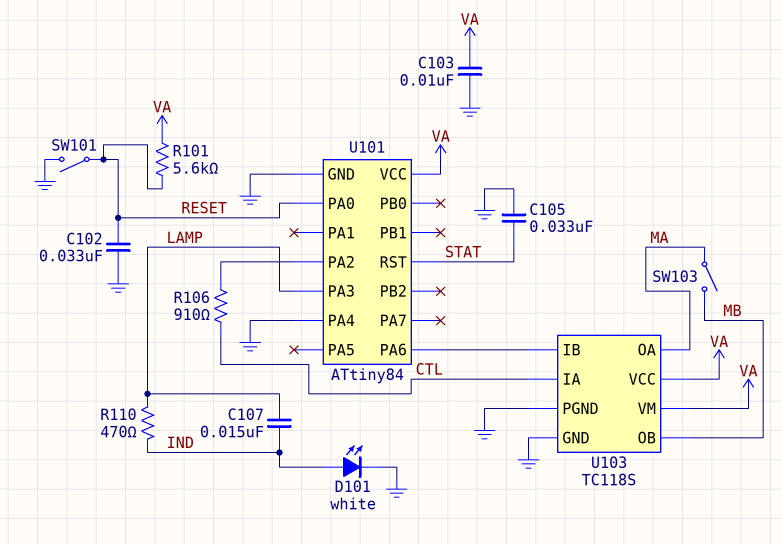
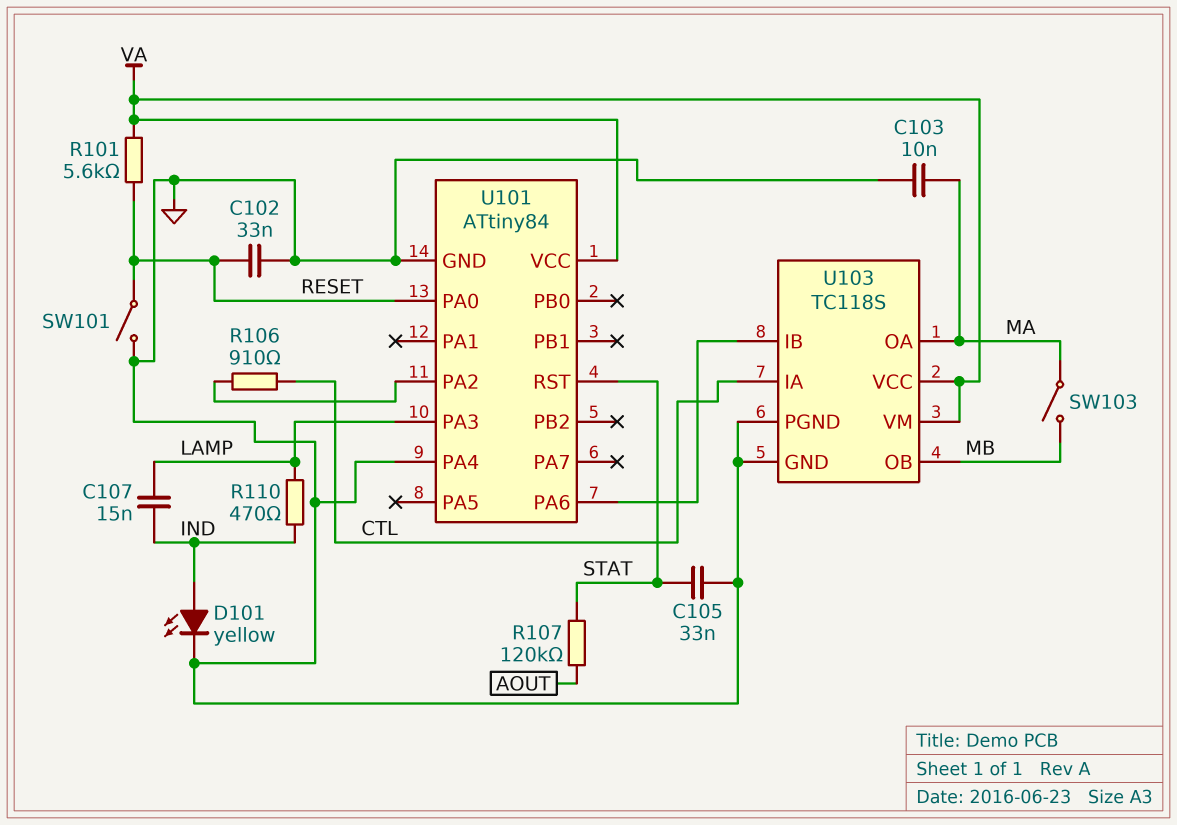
C103: 10nF (GND, VA) -> 10nF (GND, MA)
D101: LED white (A IND, K GND) -> LED yellow (A IND, K GND)
R107: none -> 120k (AOUT, STAT)

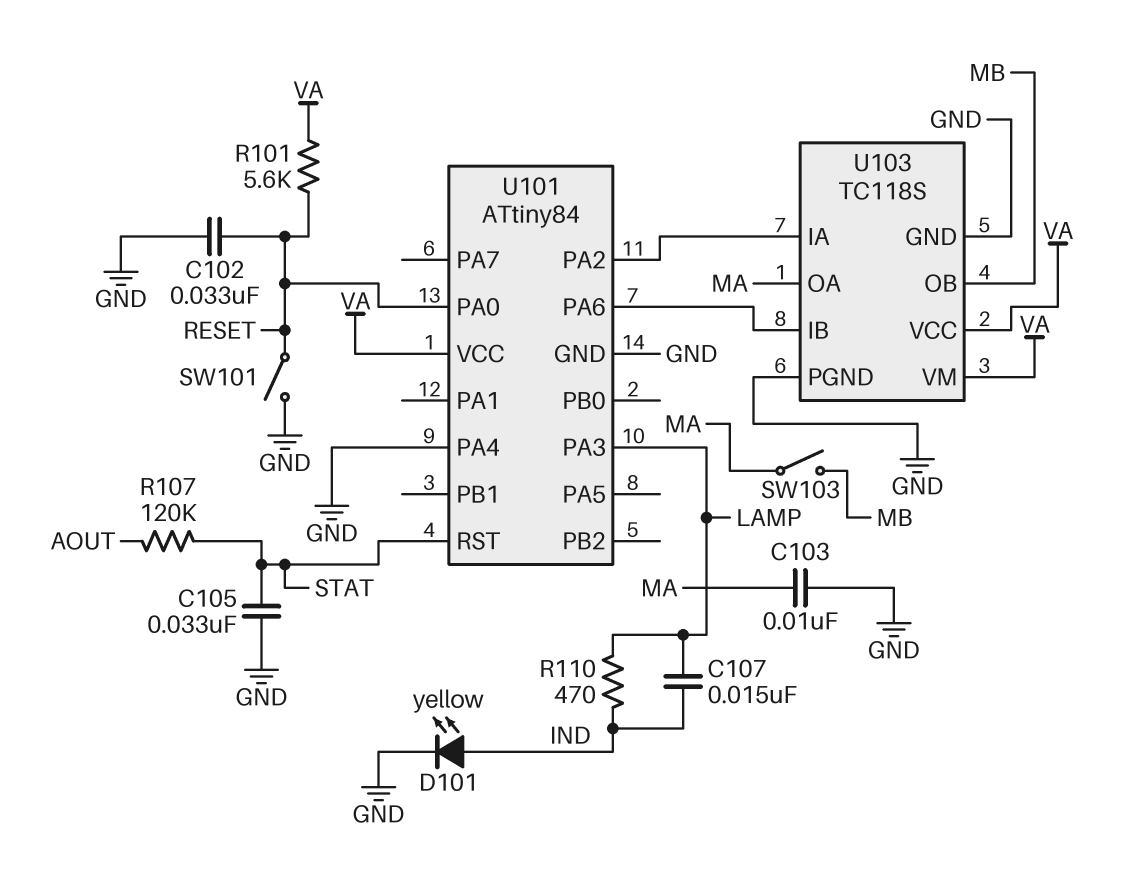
R106: 910 (CTL, U101/PA2) -> none
U103 pin IA: CTL -> U101/PA2

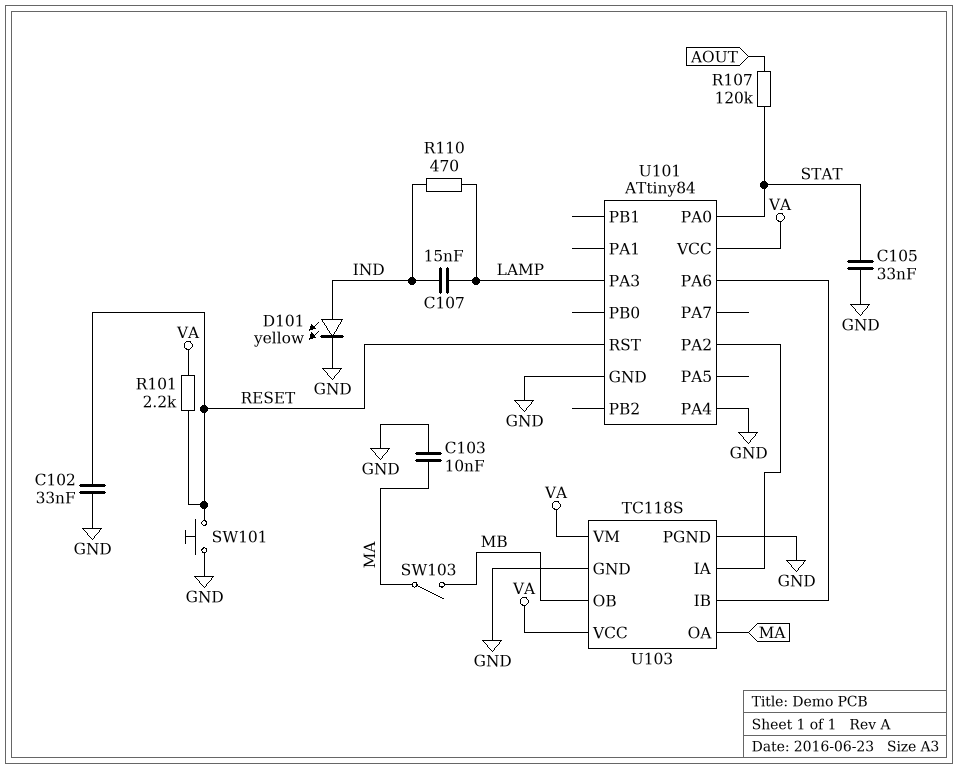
R101: 5.6k (RESET, VA) -> 2.2k (RESET, VA)
SW101: switch (GND, RESET) -> button (GND, RESET)
U101 pin PA0: RESET -> STAT
U101 pin RST: STAT -> RESET

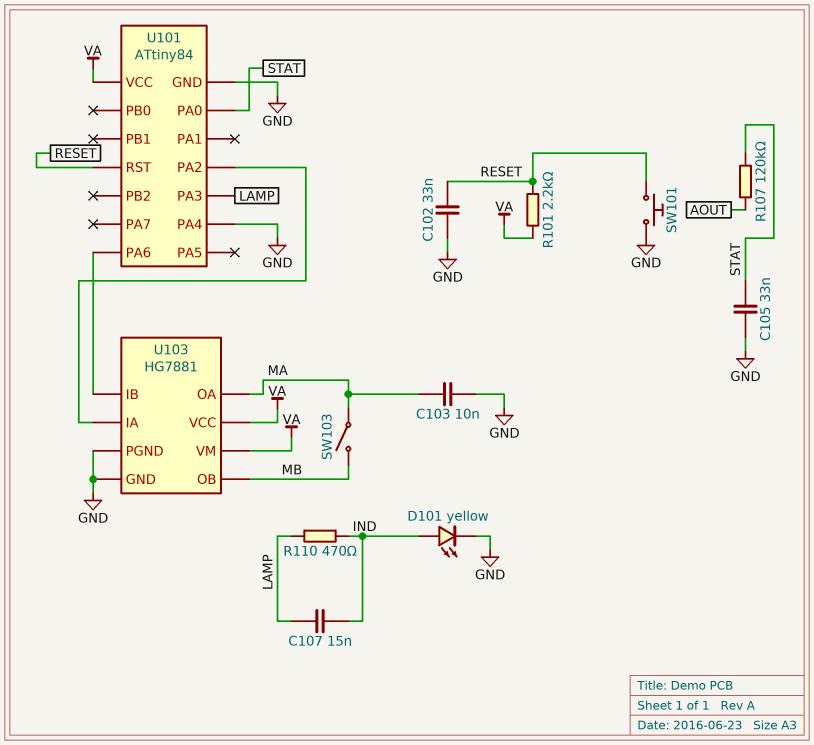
U103: TC118S -> HG7881

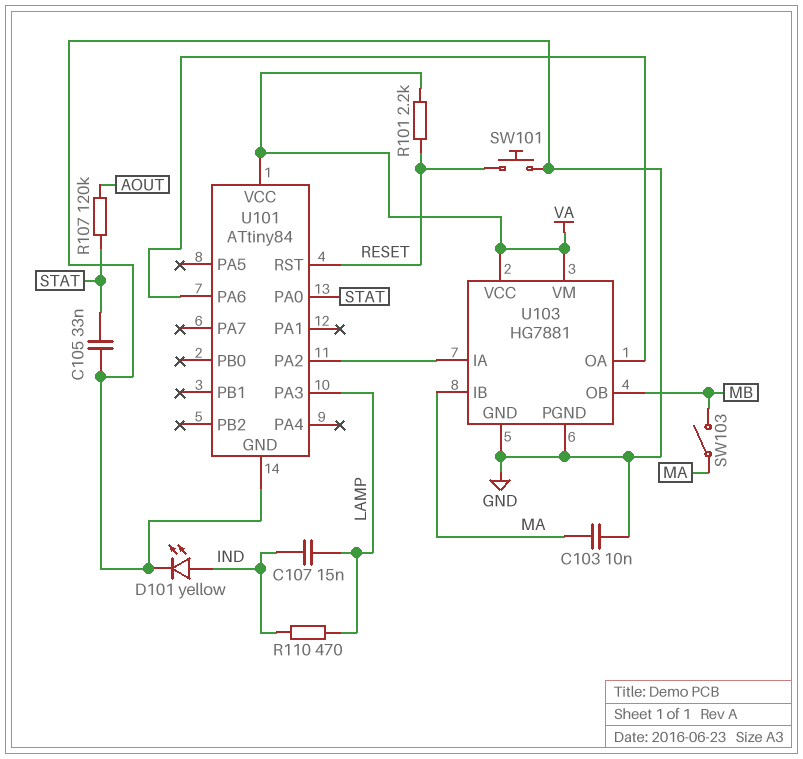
C102: 33nF (GND, RESET) -> none
U101 pin PA4: GND -> none
U103 pin IB: U101/PA6 -> MA
U103 pin OA: MA -> U101/PA6

